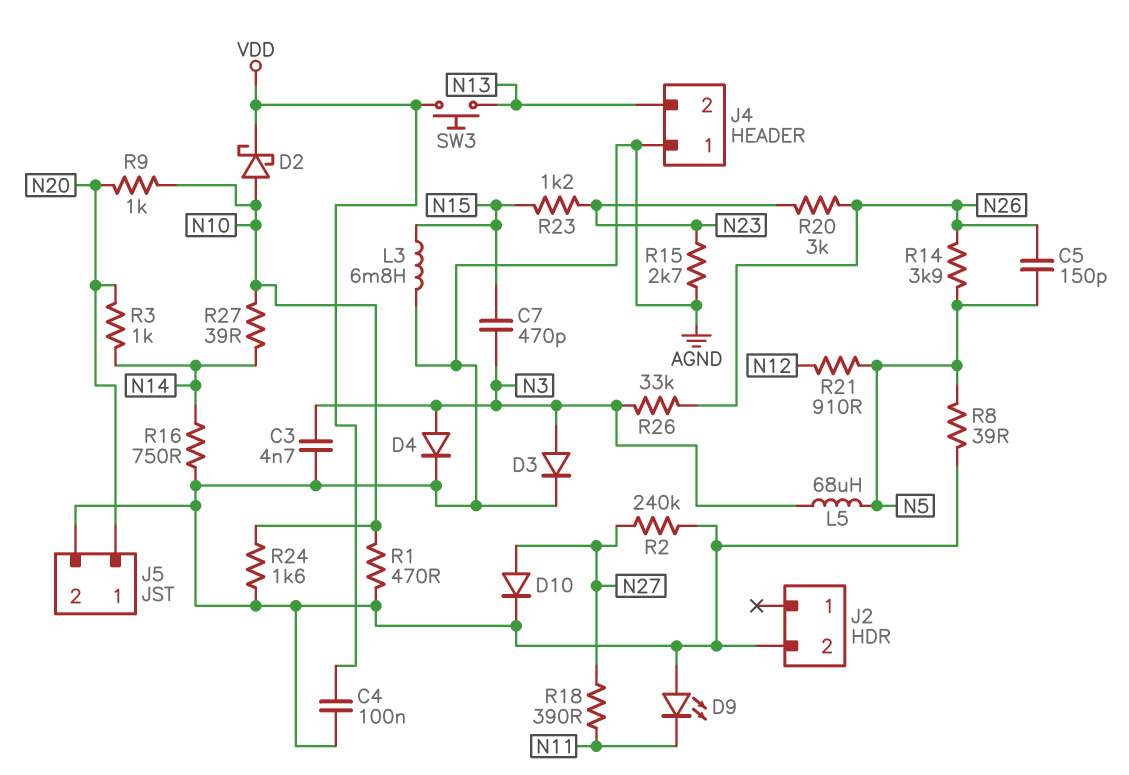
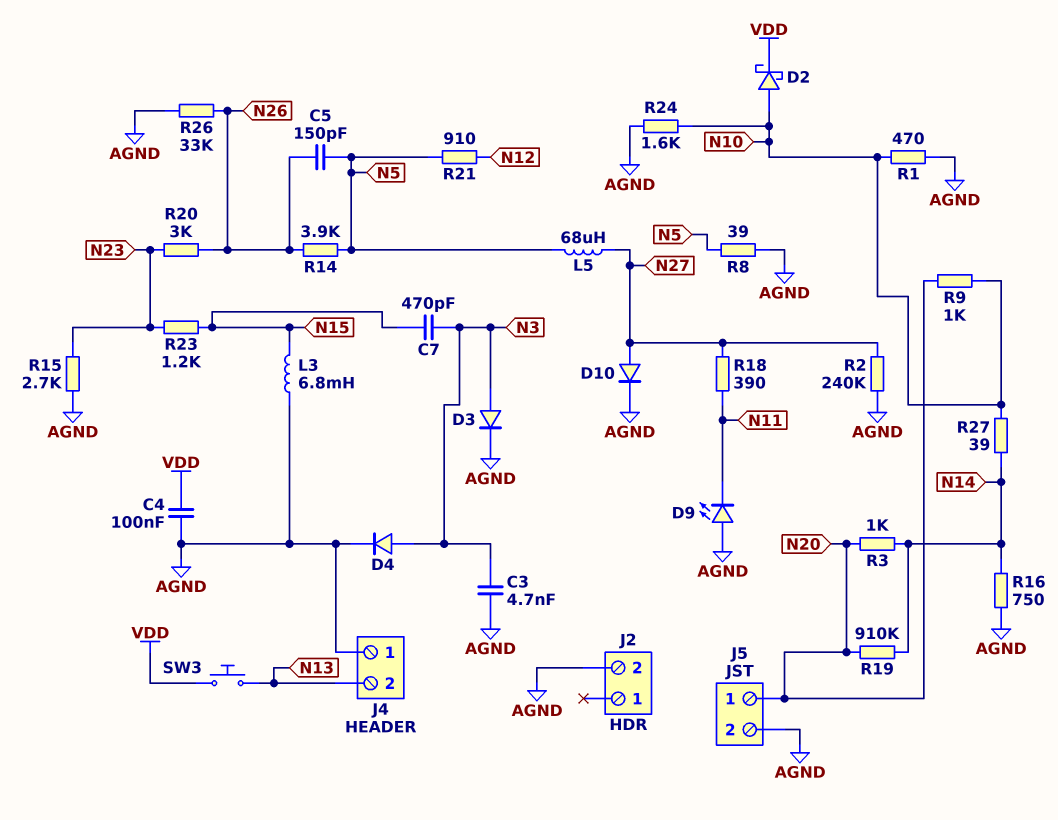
L5: 68uH (N3, N5) -> 68uH (N5, N27)
R19: none -> 910k (N14, N20)
R26: 33k (N3, N26) -> 33k (AGND, N26)

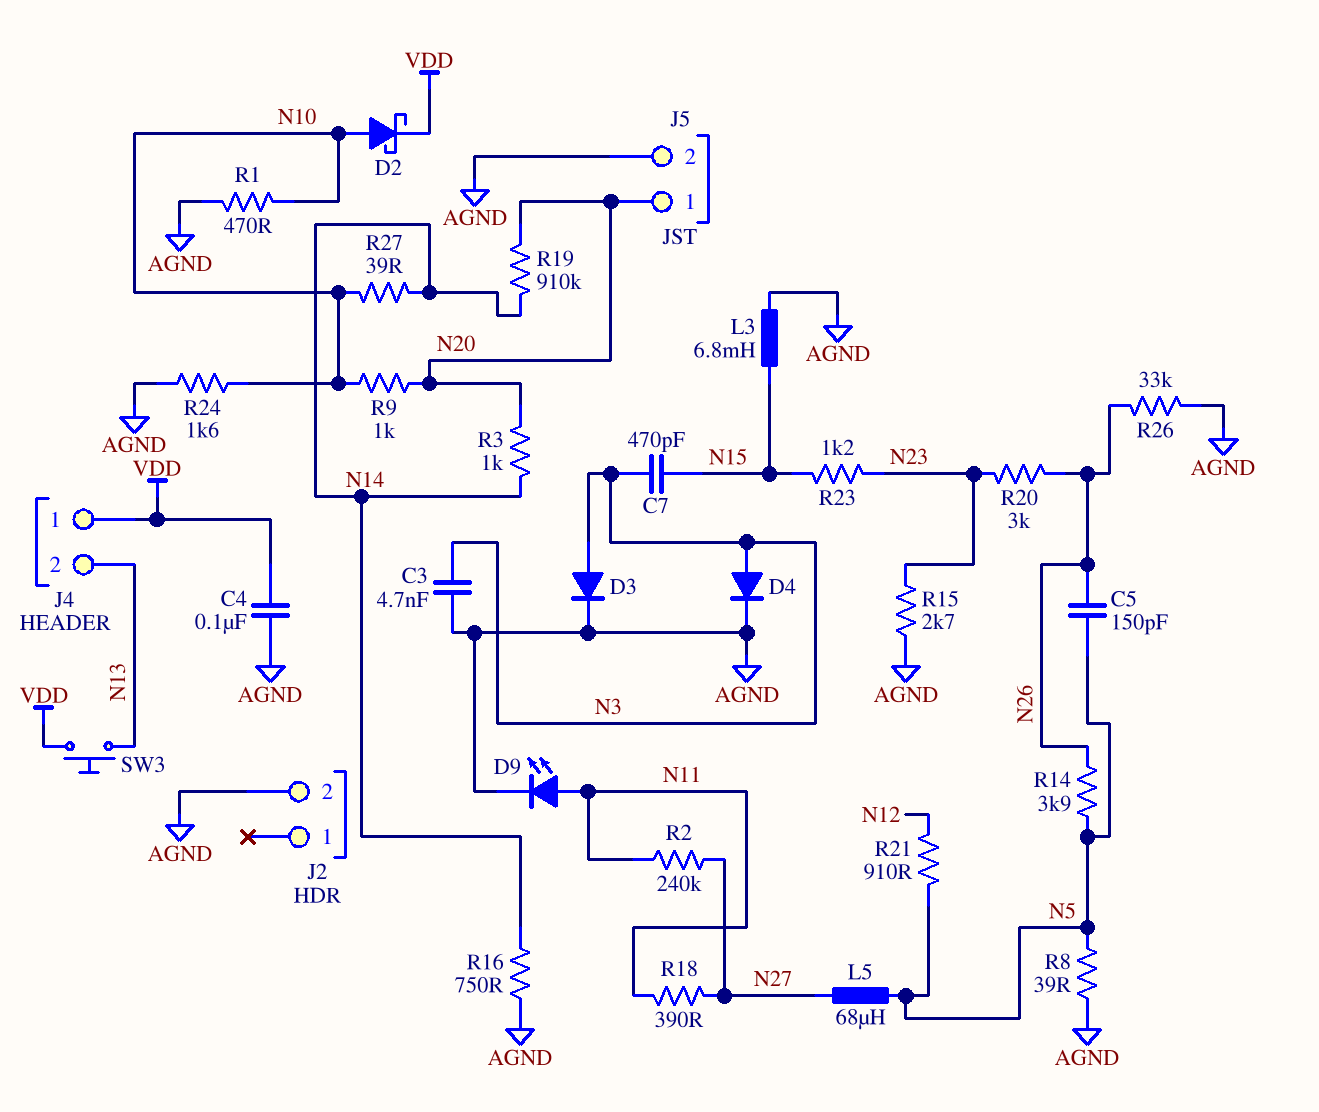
D9: LED (A AGND, K N11) -> LED (A N11, K AGND)
D10: diode (A N27, K AGND) -> none
J4 pin 1: AGND -> VDD
R2: 240k (AGND, N27) -> 240k (N11, N27)

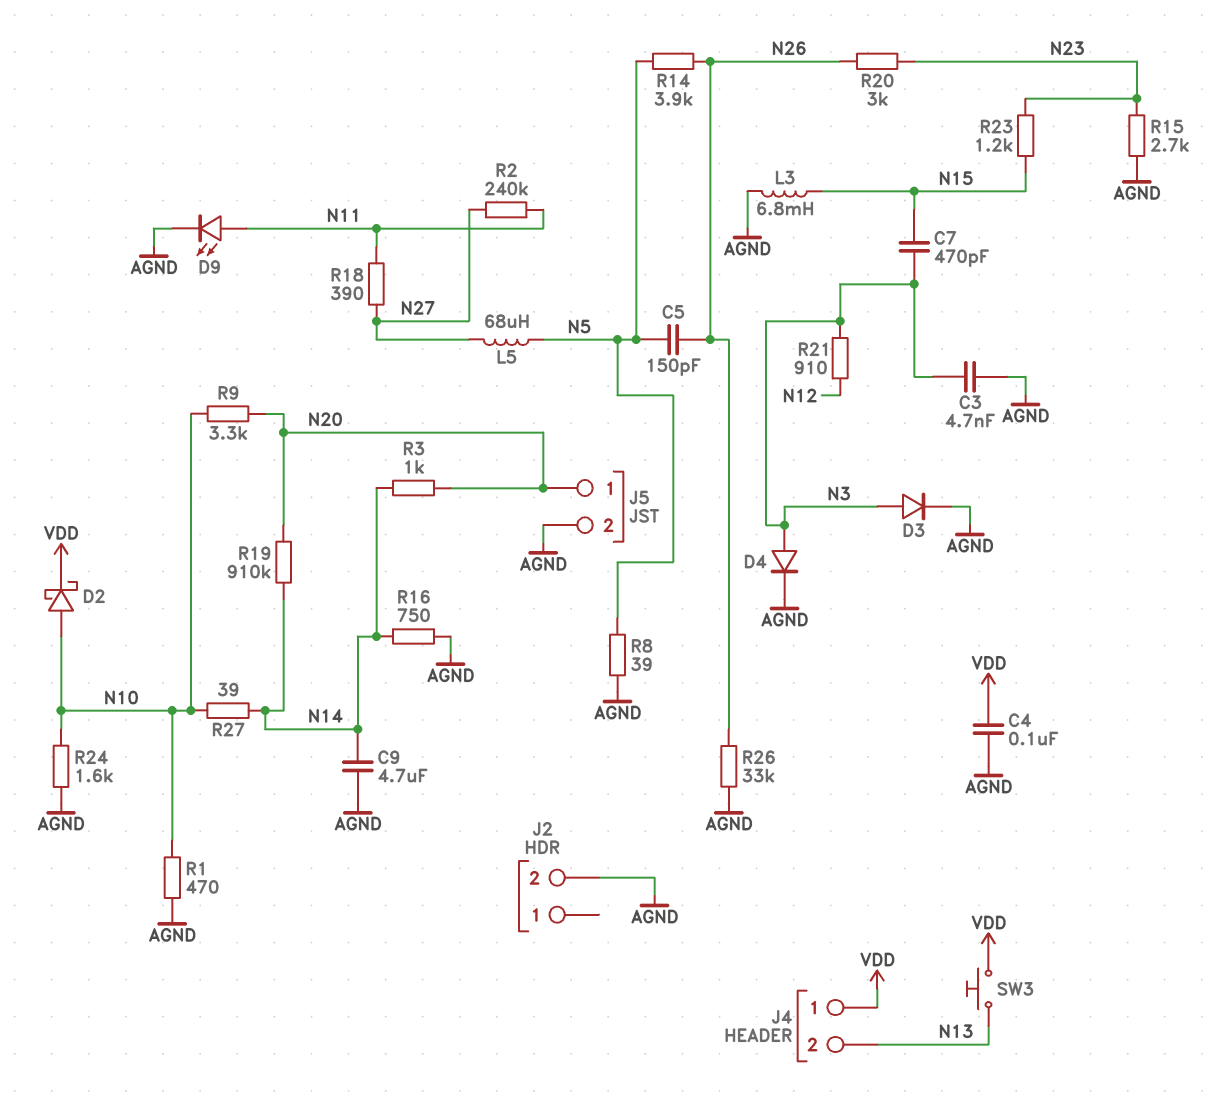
C9: none -> 4.7uF (AGND, N14)
R9: 1k (N10, N20) -> 3.3k (N10, N20)
R21: 910 (N5, N12) -> 910 (N3, N12)

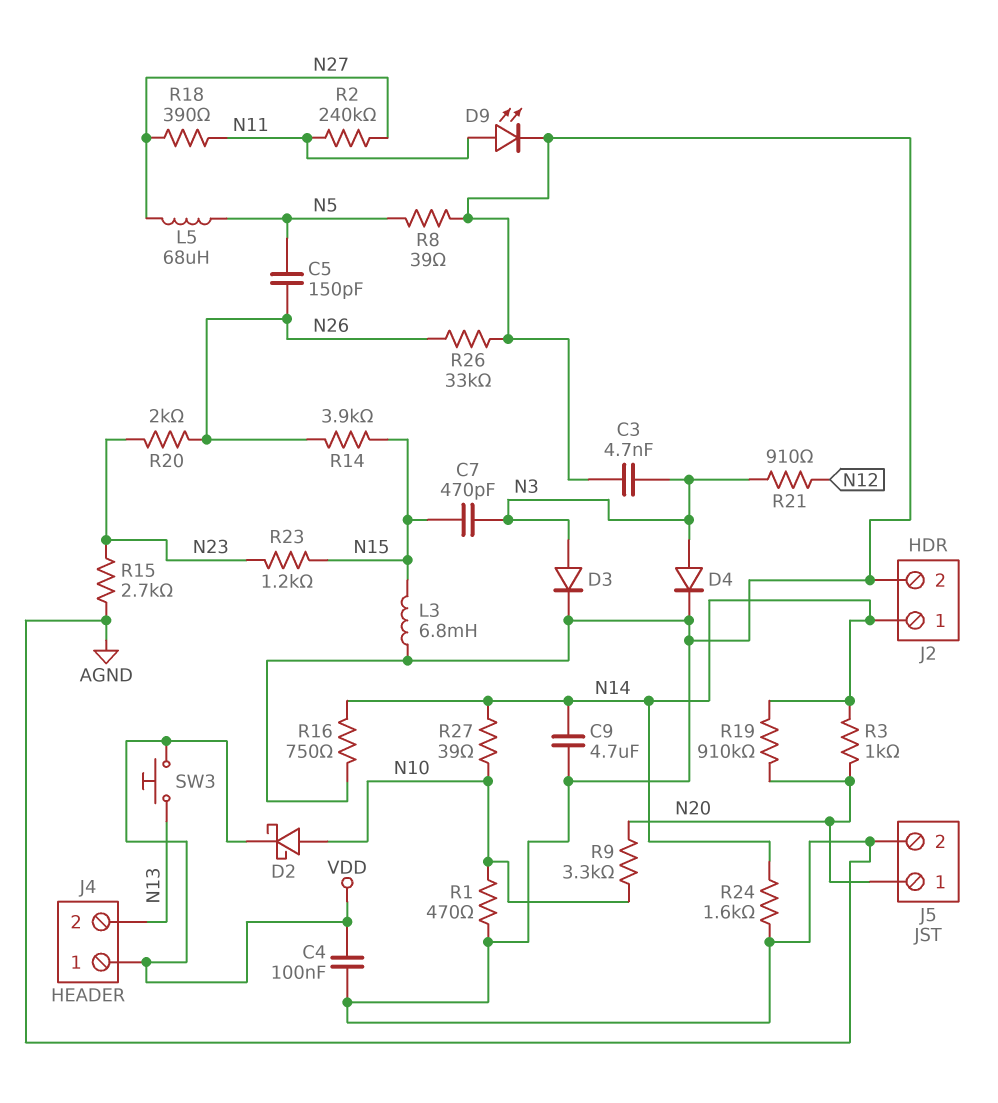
J2 pin 1: none -> N14
R14: 3.9k (N5, N26) -> 3.9k (N15, N26)
R20: 3k (N23, N26) -> 2k (N23, N26)
R24: 1.6k (AGND, N10) -> 1.6k (AGND, N14)

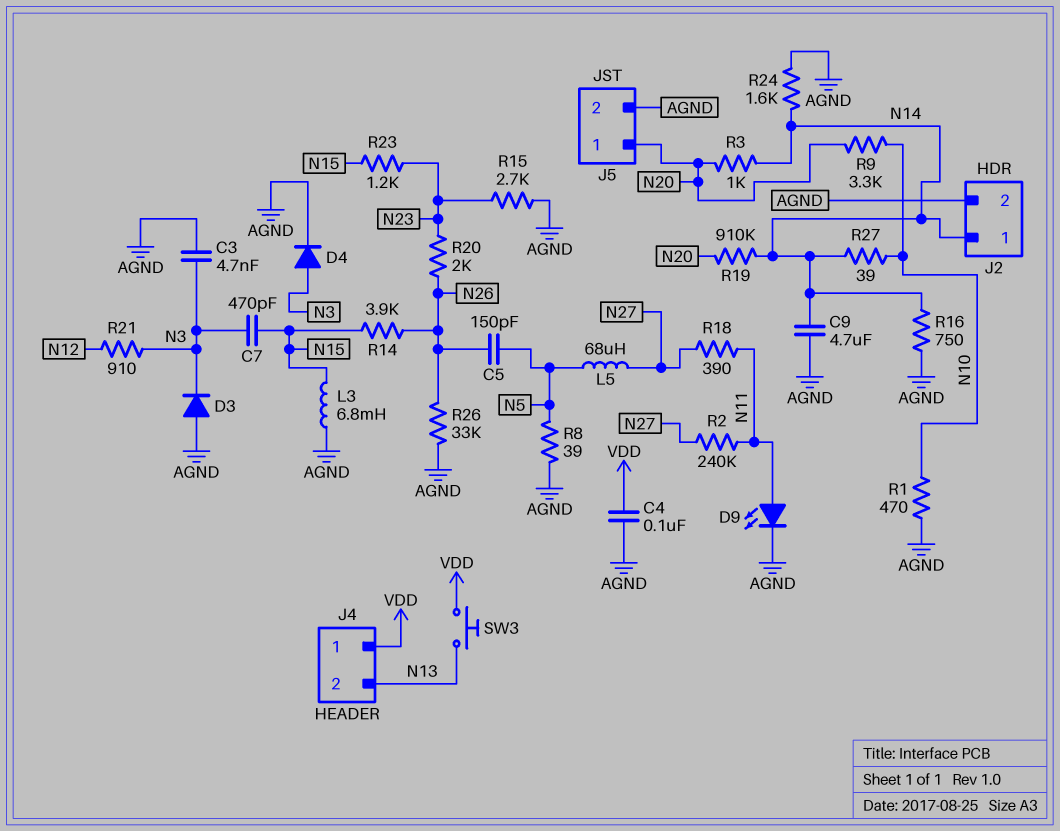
D2: schottky (A N10, K VDD) -> none
D3: diode (A N3, K AGND) -> diode (A AGND, K N3)

